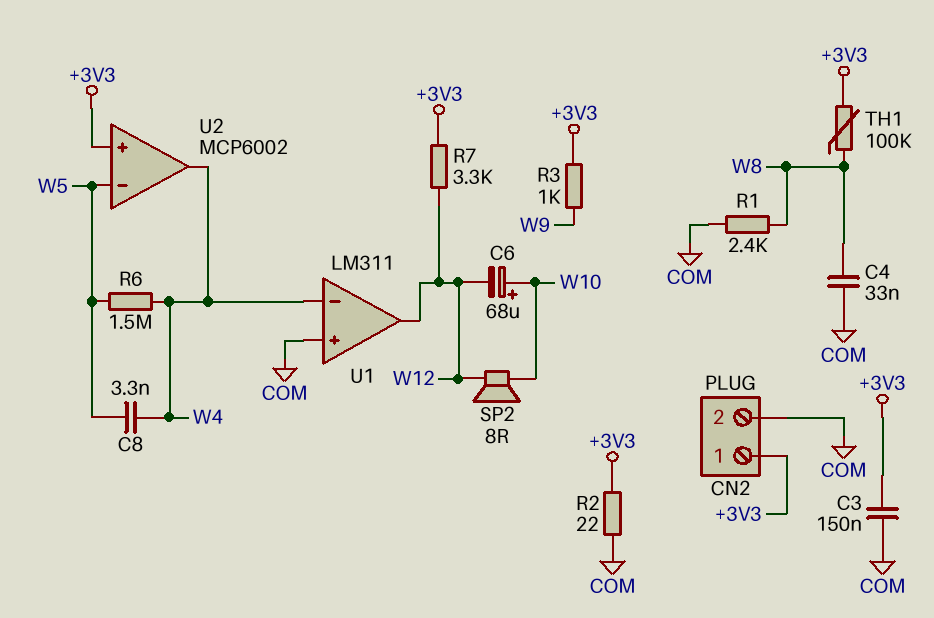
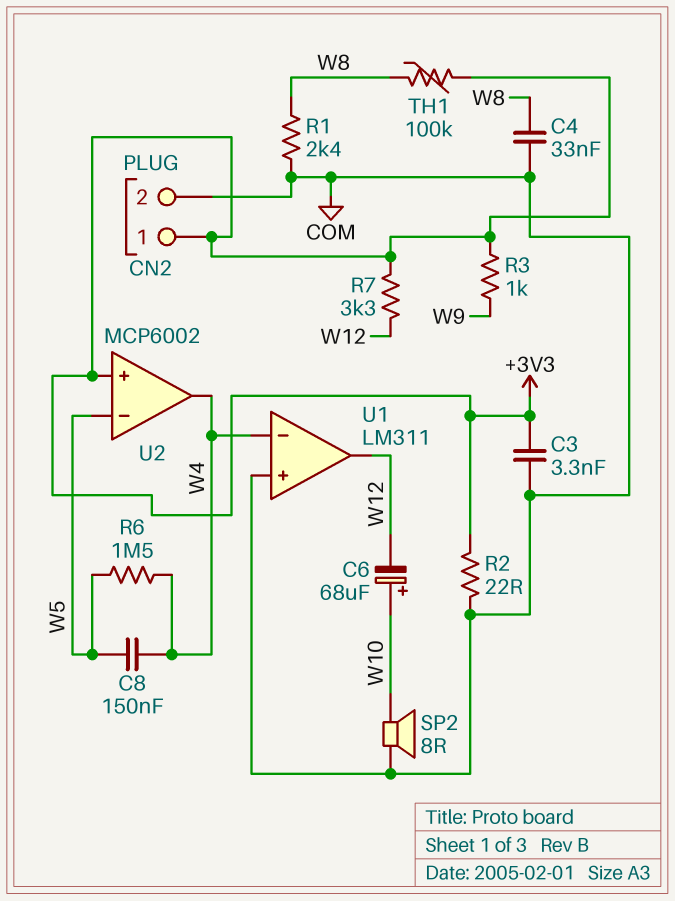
C3: 150nF (+3V3, COM) -> 3.3nF (+3V3, COM)
C8: 3.3nF (W4, W5) -> 150nF (W4, W5)
SP2: speaker 8R (W10, W12) -> speaker 8R (COM, W10)

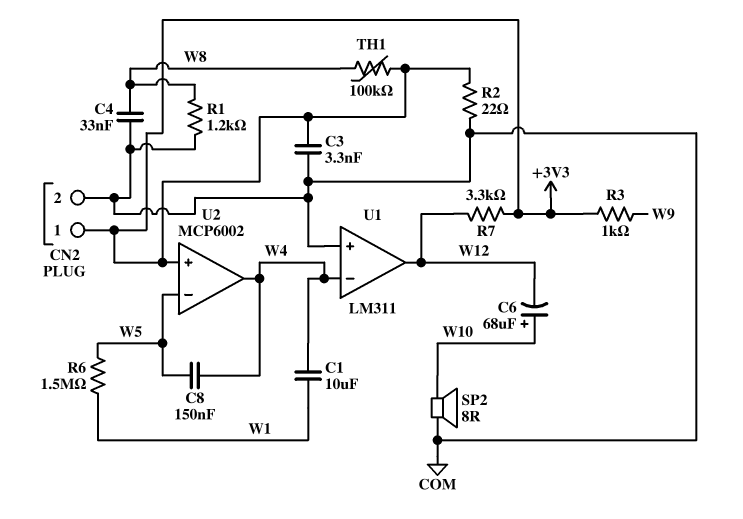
C1: none -> 10uF (W1, W4)
R1: 2.4k (COM, W8) -> 1.2k (COM, W8)
R6: 1.5M (W4, W5) -> 1.5M (W1, W5)

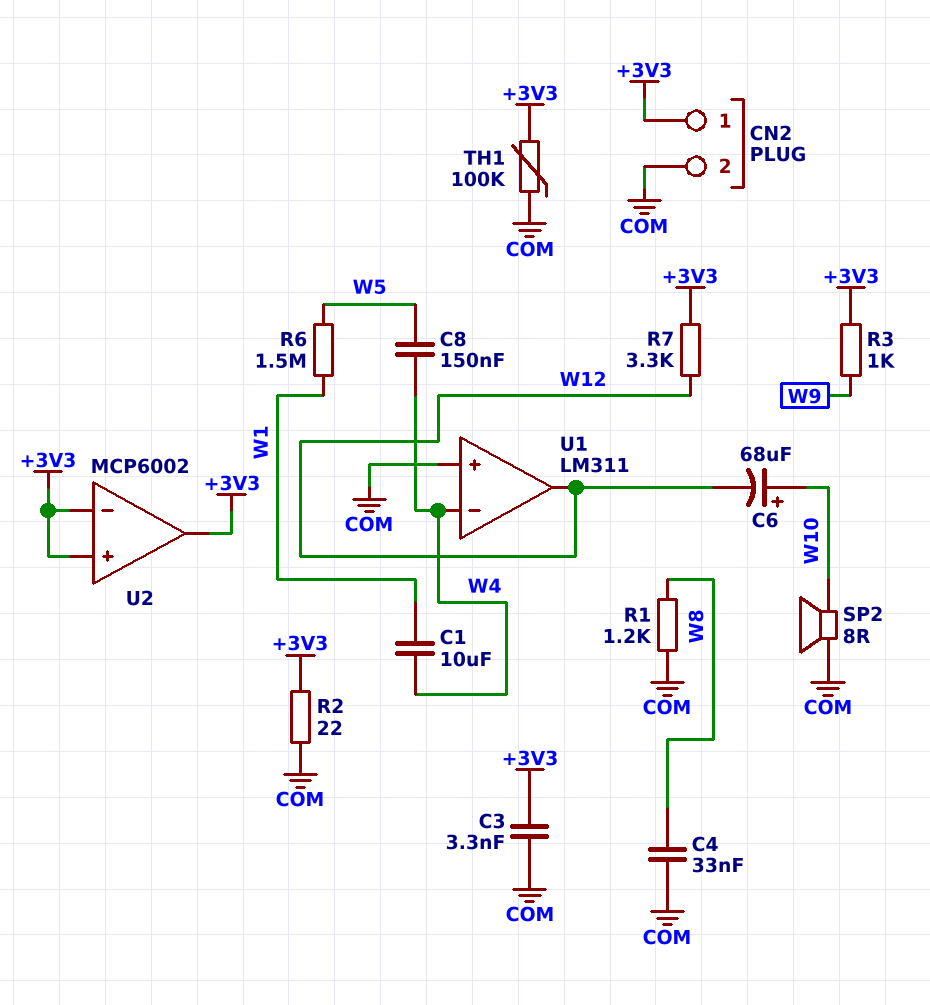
TH1: 100k (+3V3, W8) -> 100k (+3V3, COM)
U2 pin in-: W5 -> +3V3
U2 pin out: W4 -> +3V3

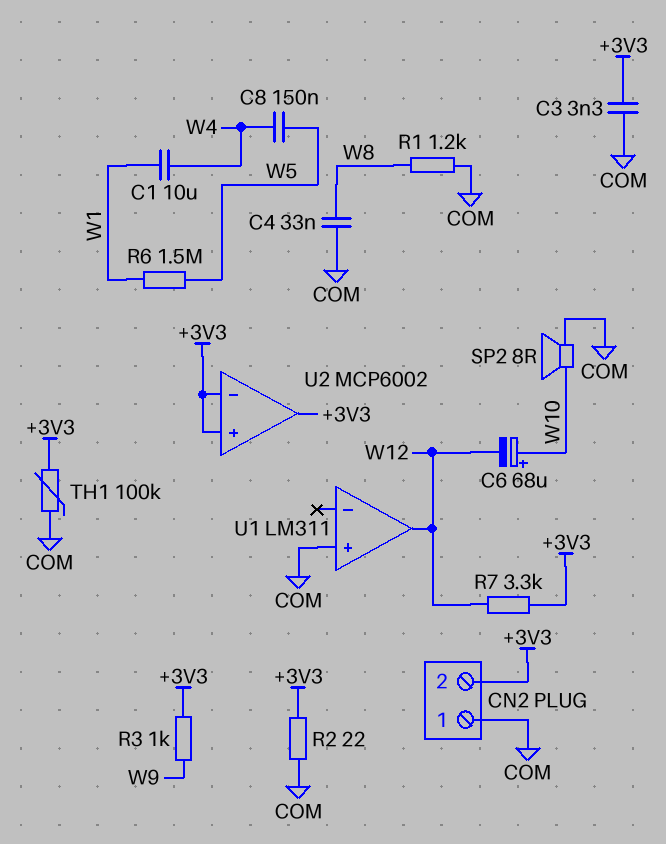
CN2 pin 1: +3V3 -> COM
CN2 pin 2: COM -> +3V3
U1 pin in-: W4 -> none

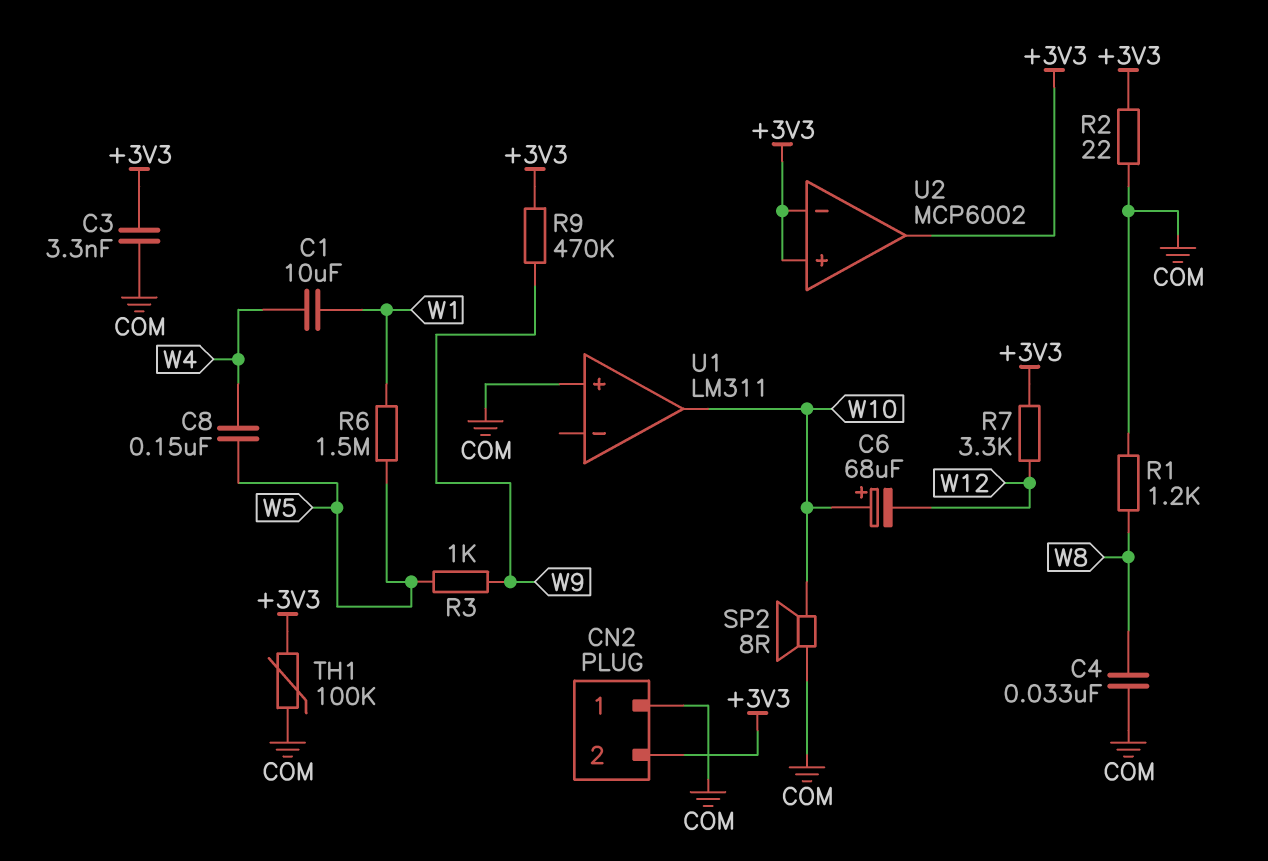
R3: 1k (+3V3, W9) -> 1k (W5, W9)
R9: none -> 470k (+3V3, W9)
U1 pin out: W12 -> W10

